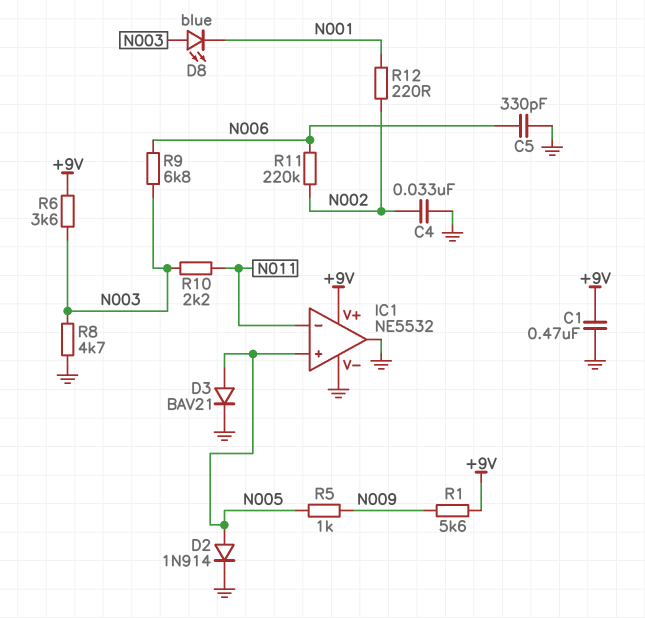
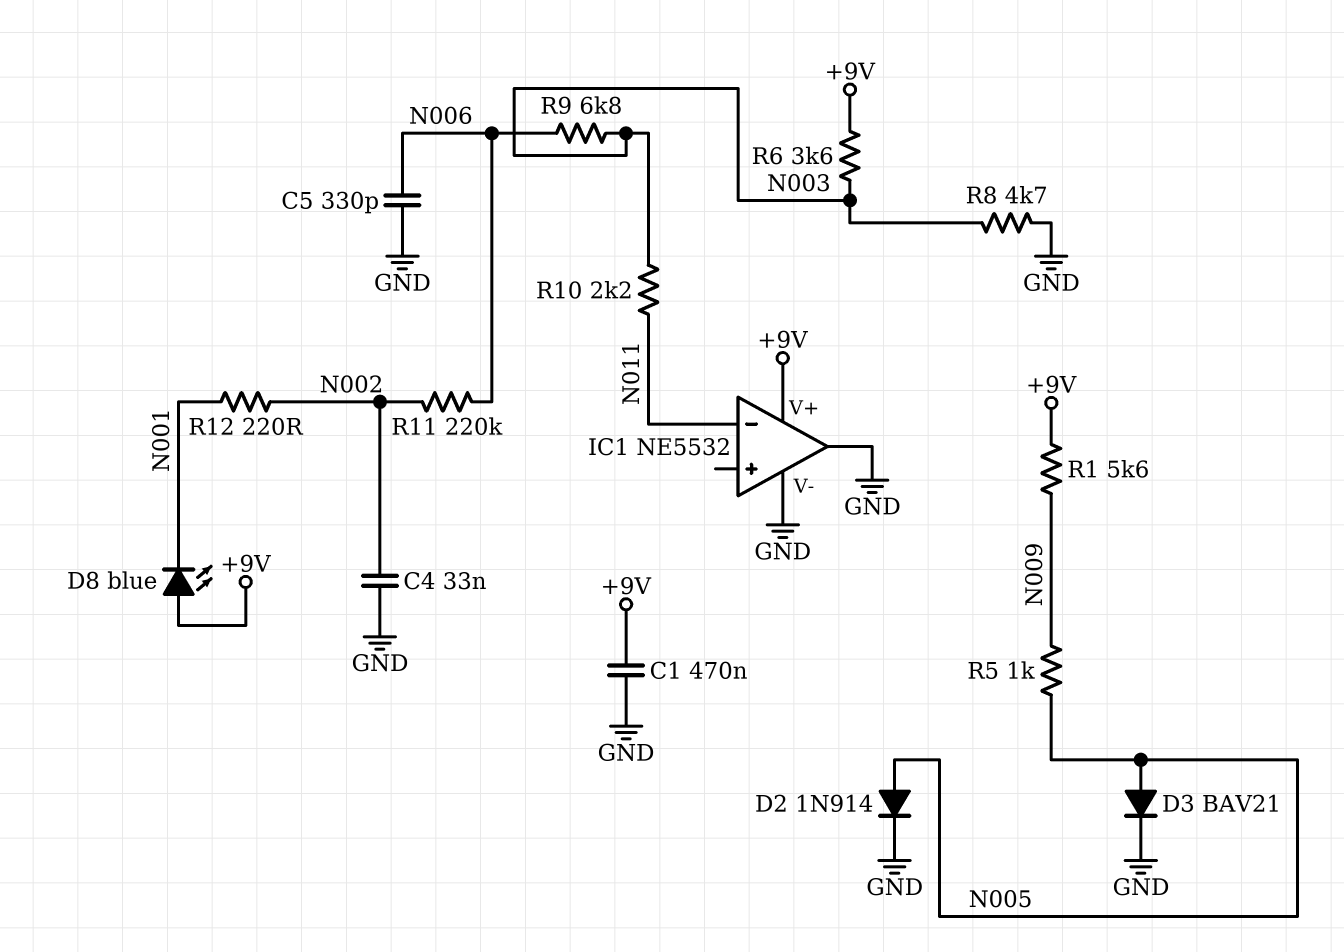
D8: LED blue (A N003, K N001) -> LED blue (A +9V, K N001)
IC1 pin in+: N005 -> none

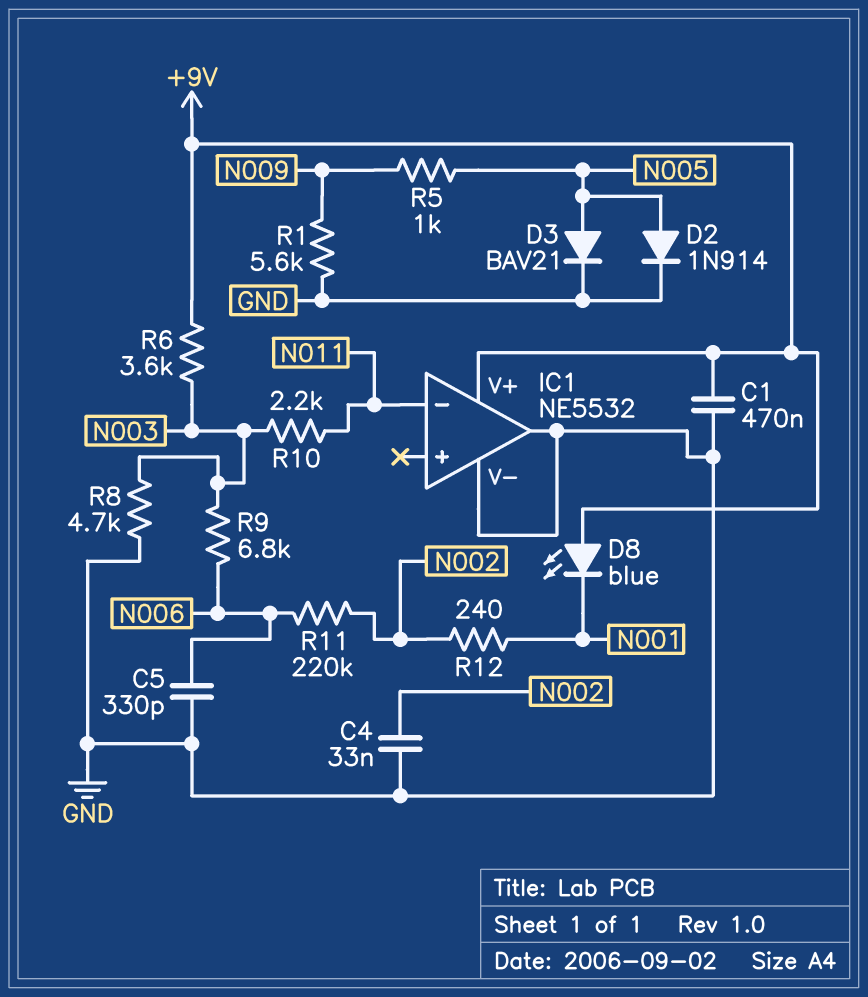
R1: 5.6k (+9V, N009) -> 5.6k (GND, N009)
R12: 220 (N001, N002) -> 240 (N001, N002)

